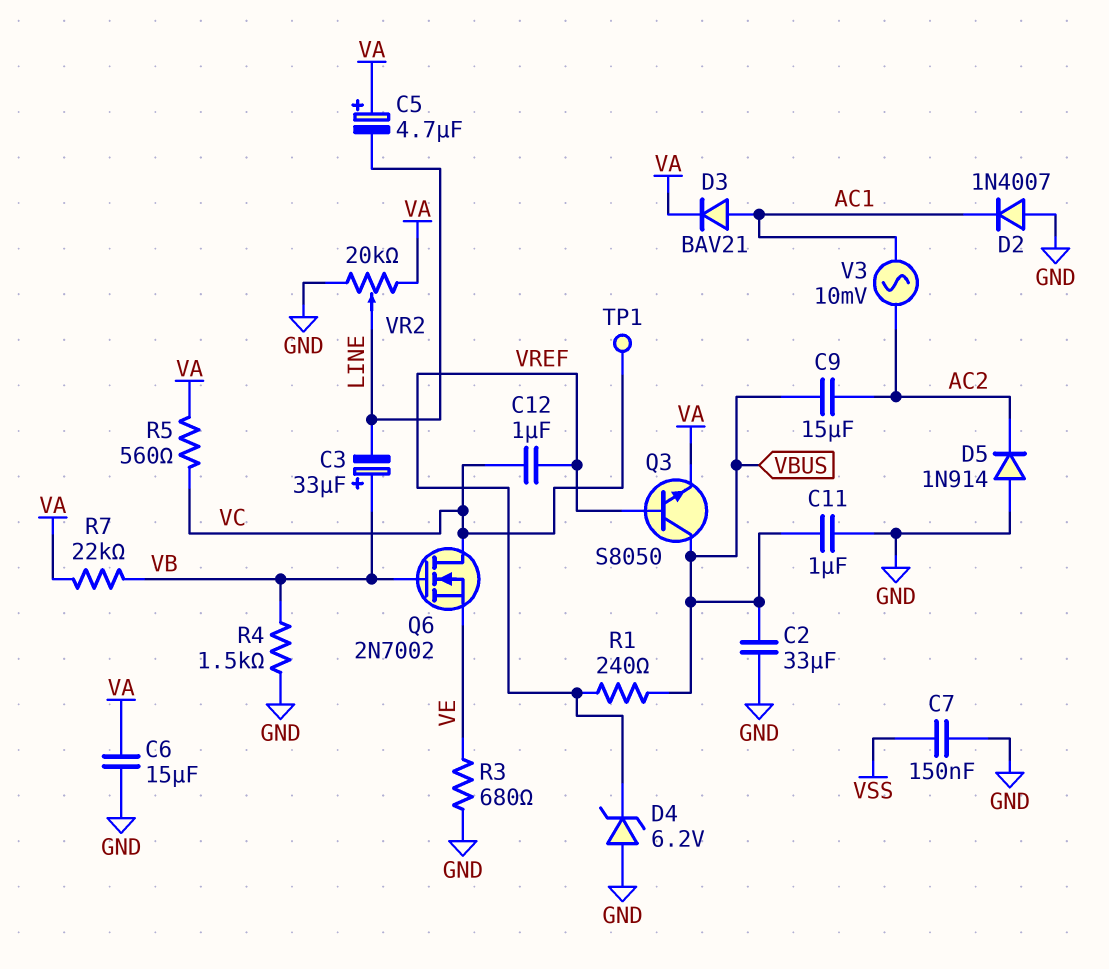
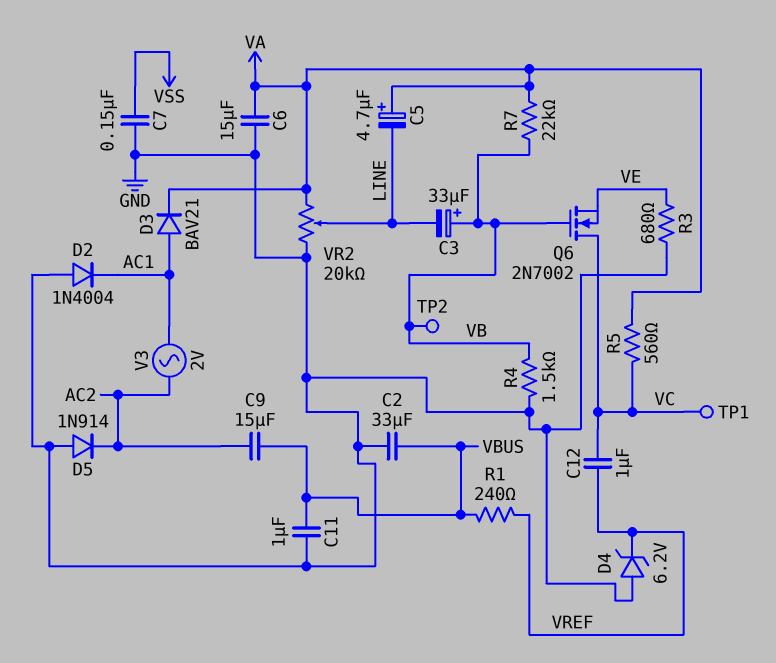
D2: diode 1N4007 (A GND, K AC1) -> diode 1N4004 (A GND, K AC1)
Q3: NPN S8050 (B VREF, C VBUS, E VA) -> none
TP2: none -> test point (VB)
V3: AC 10mV (AC1, AC2) -> AC 2V (AC1, AC2)

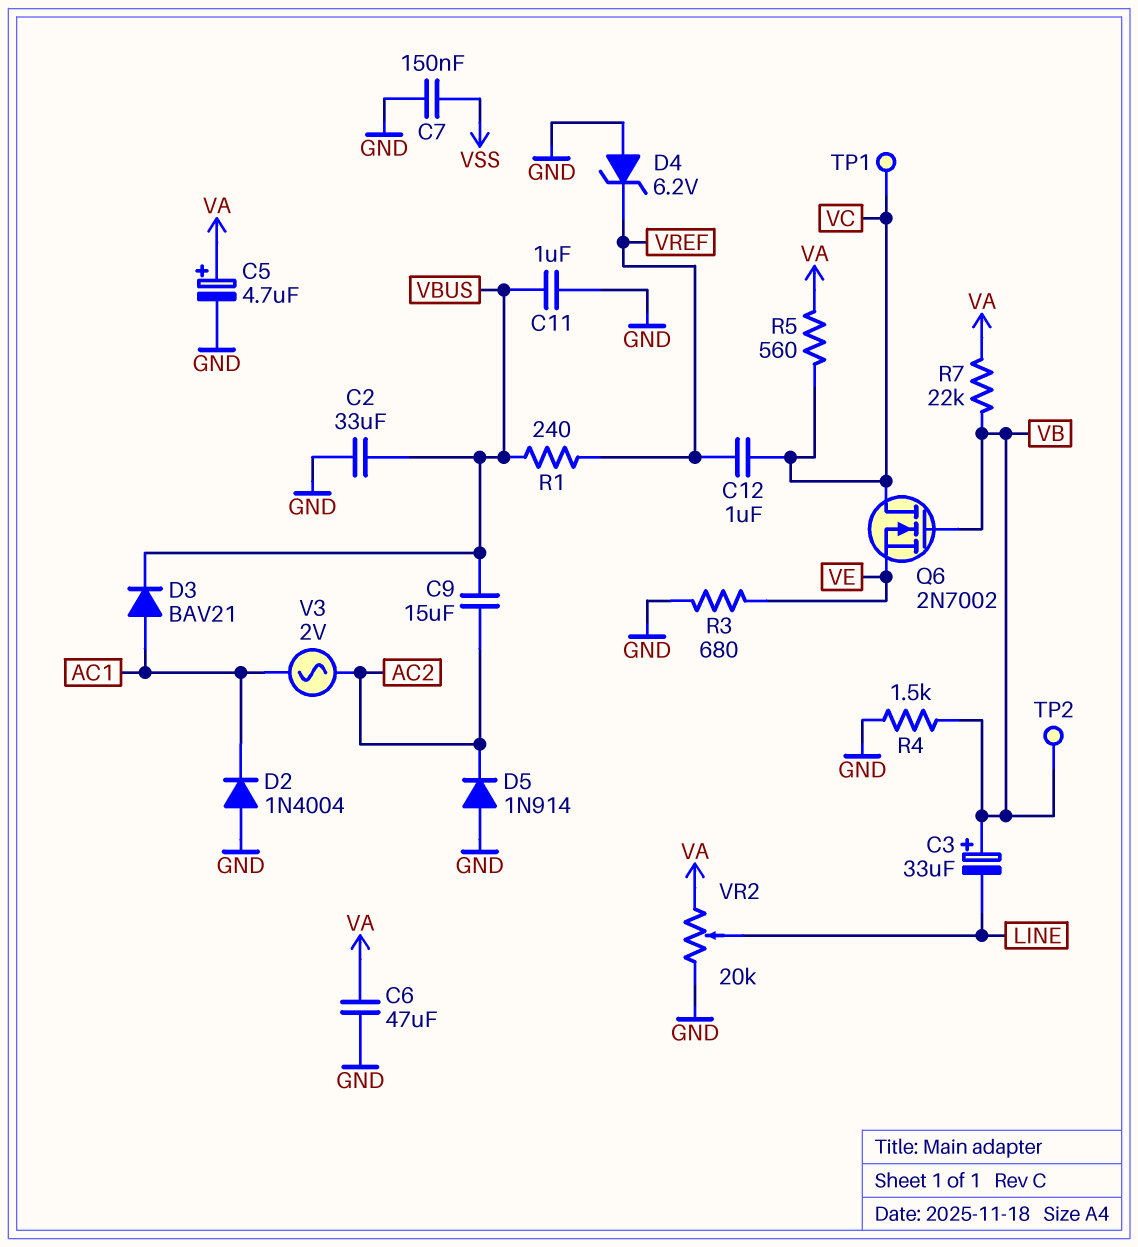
C5: 4.7uF (plus VA, minus LINE) -> 4.7uF (plus VA, minus GND)
C6: 15uF (GND, VA) -> 47uF (GND, VA)
D3: diode BAV21 (A AC1, K VA) -> diode BAV21 (A AC1, K VBUS)

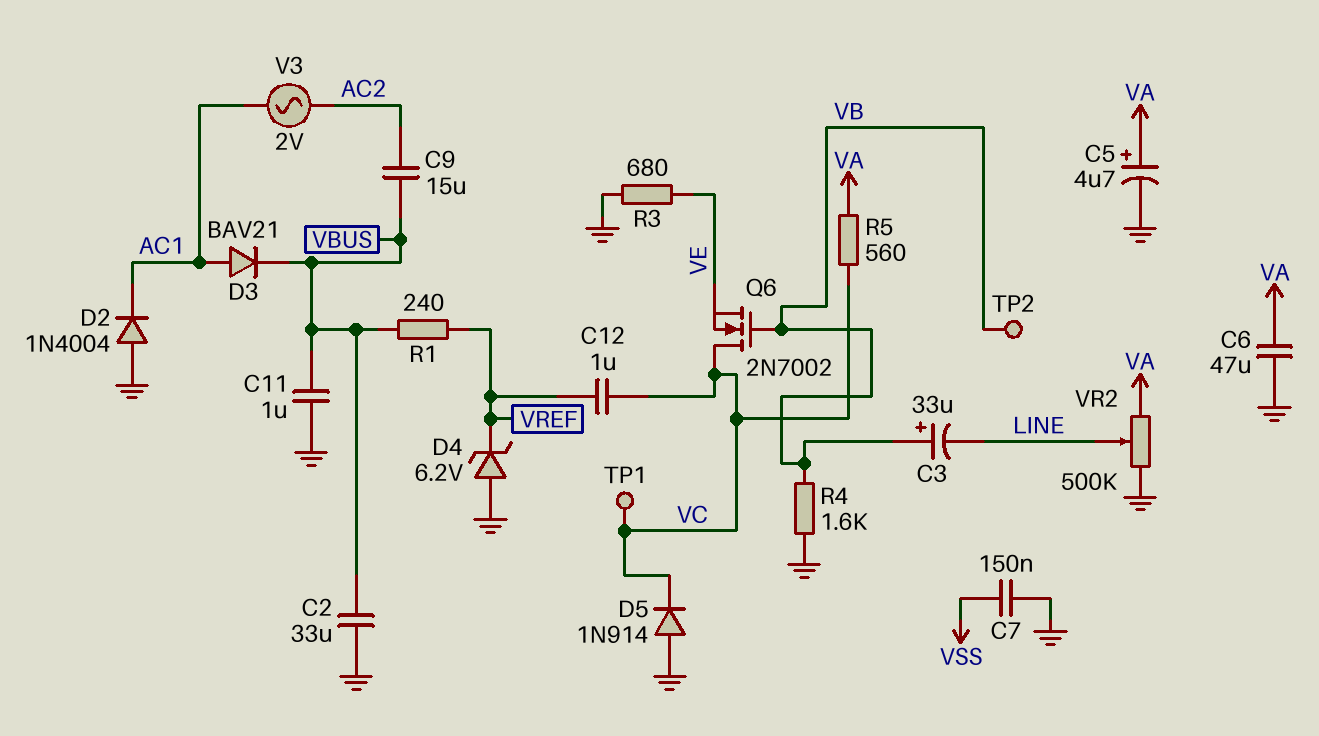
D5: diode 1N914 (A GND, K AC2) -> diode 1N914 (A GND, K VC)
R4: 1.5k (GND, VB) -> 1.6k (GND, VB)
R7: 22k (VA, VB) -> none
VR2: 20k (GND, VA, wiper LINE) -> 500k (GND, VA, wiper LINE)

